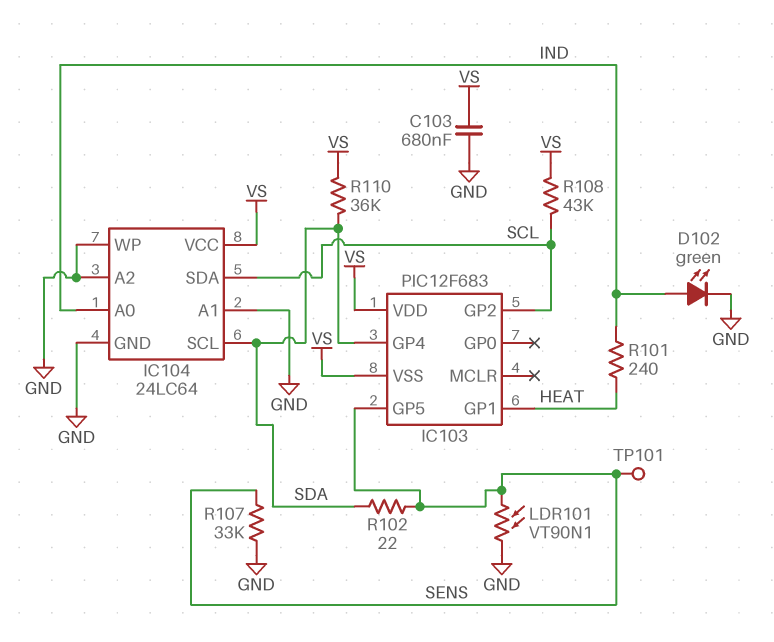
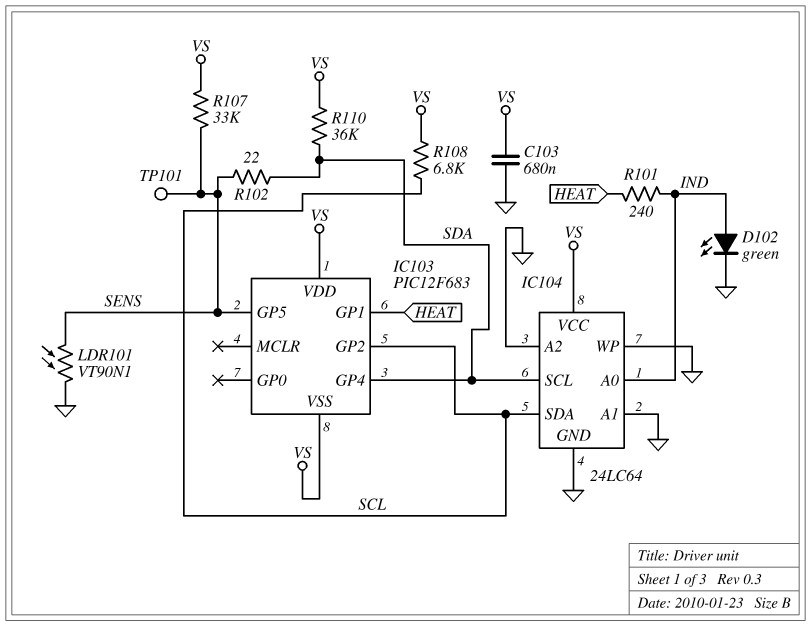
R107: 33k (GND, SENS) -> 33k (SENS, VS)
R108: 43k (SCL, VS) -> 6.8k (SCL, VS)

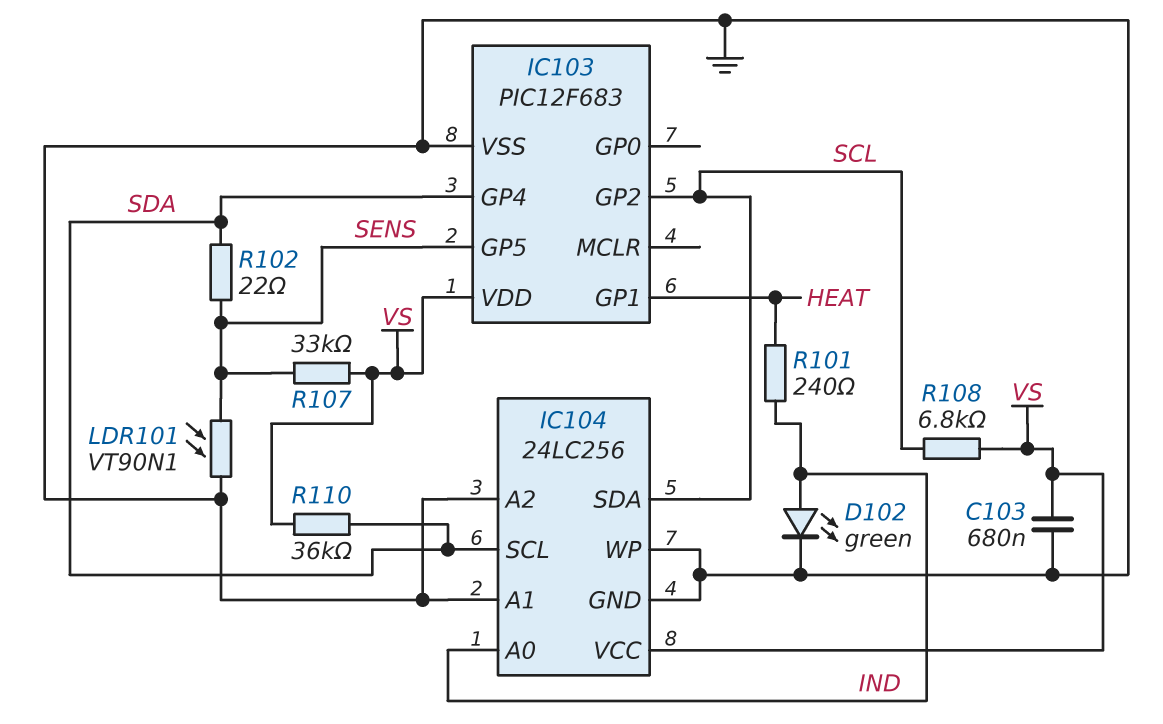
IC103 pin VSS: VS -> GND
IC104: 24LC64 -> 24LC256
TP101: test point (SENS) -> none

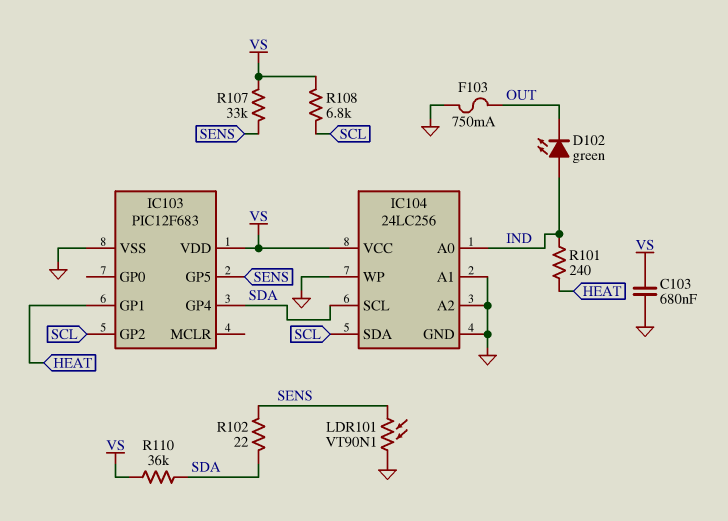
D102: LED green (A IND, K GND) -> LED green (A IND, K OUT)
F103: none -> 750mA (GND, OUT)

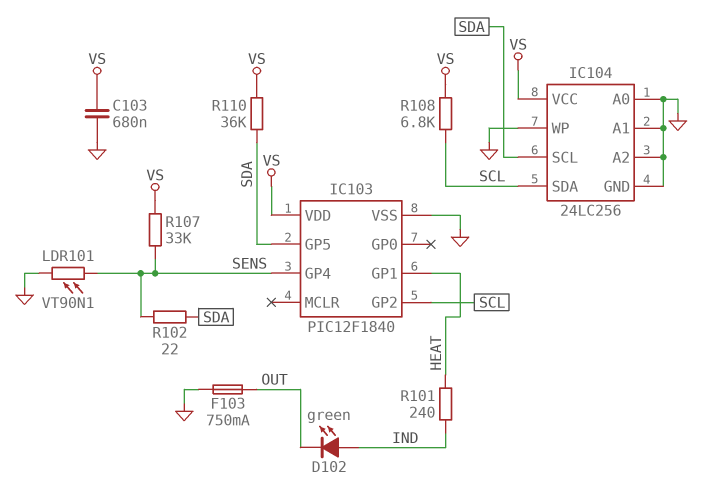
IC103: PIC12F683 -> PIC12F1840
IC103 pin GP4: SDA -> SENS
IC103 pin GP5: SENS -> SDA
IC104 pin A0: IND -> GND

